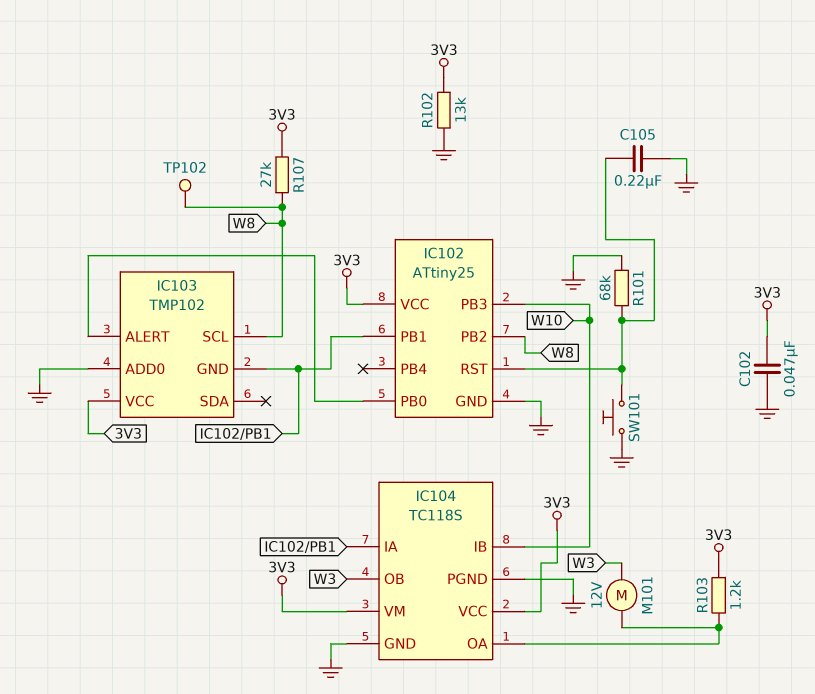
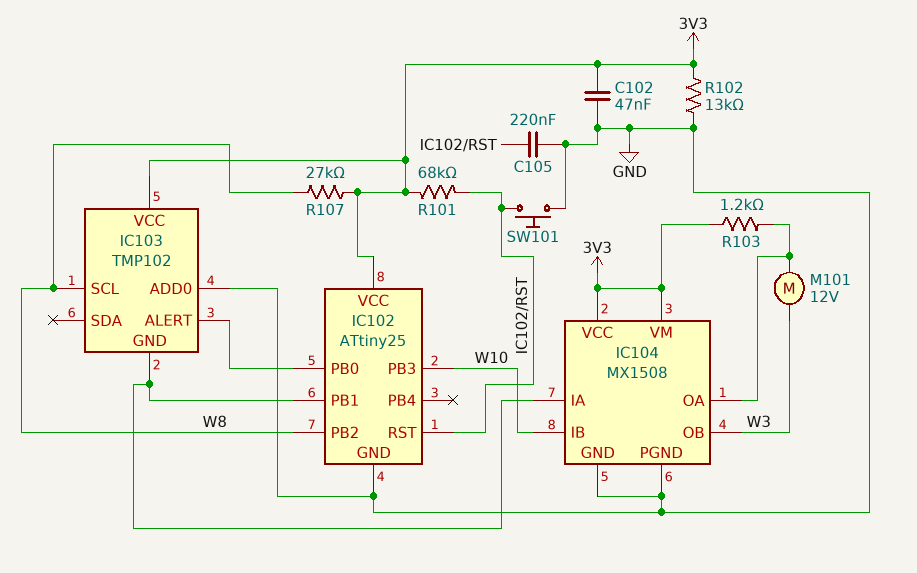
IC104: TC118S -> MX1508
R101: 68k (GND, IC102/RST) -> 68k (3V3, IC102/RST)
TP102: test point (W8) -> none

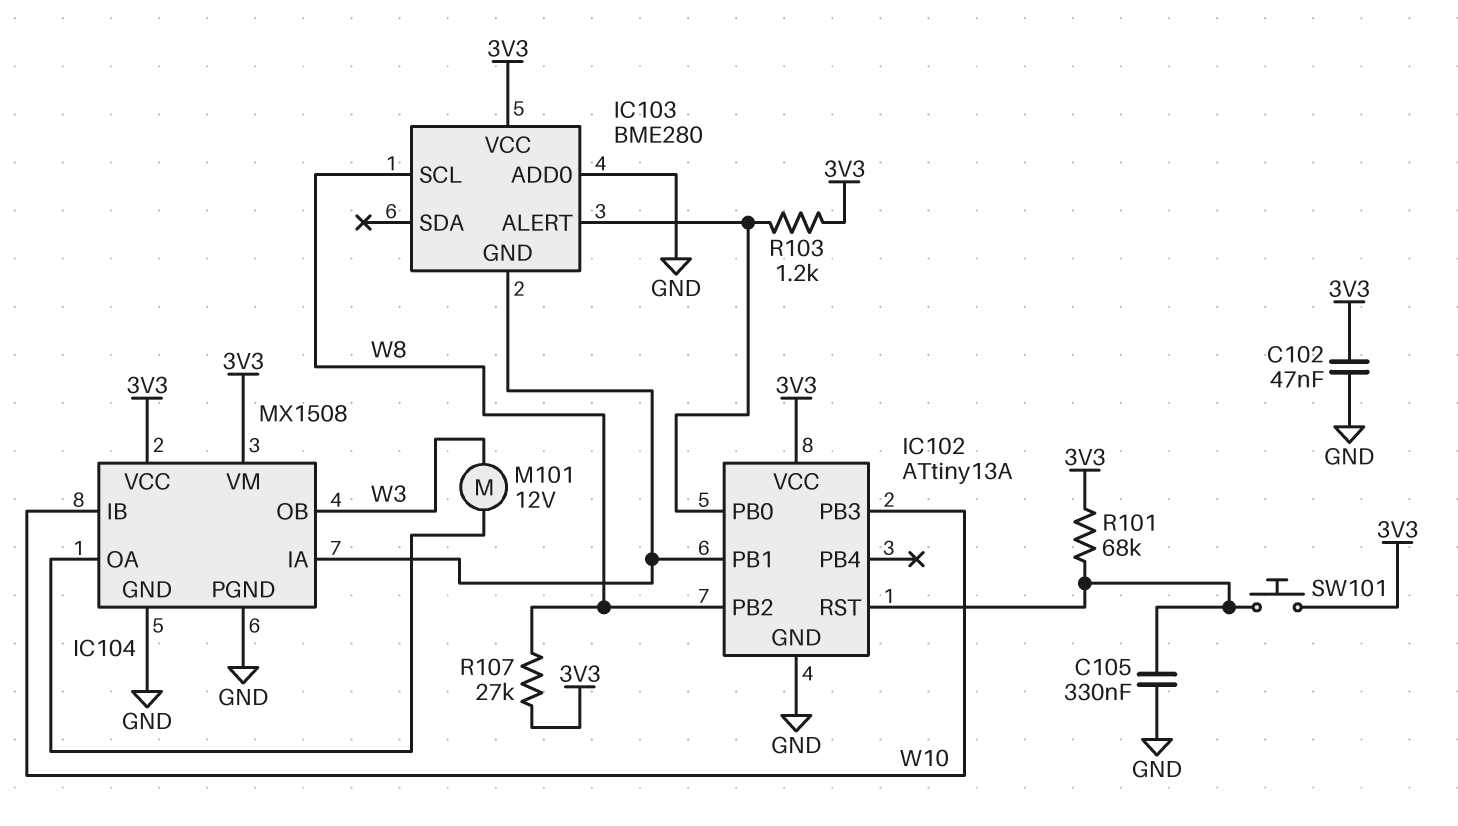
C105: 220nF (GND, IC102/RST) -> 330nF (GND, IC102/RST)
IC102: ATtiny25 -> ATtiny13A
IC103: TMP102 -> BME280
R102: 13k (3V3, GND) -> none
R103: 1.2k (3V3, IC104/OA) -> 1.2k (3V3, IC102/PB0)
SW101: button (GND, IC102/RST) -> button (3V3, IC102/RST)

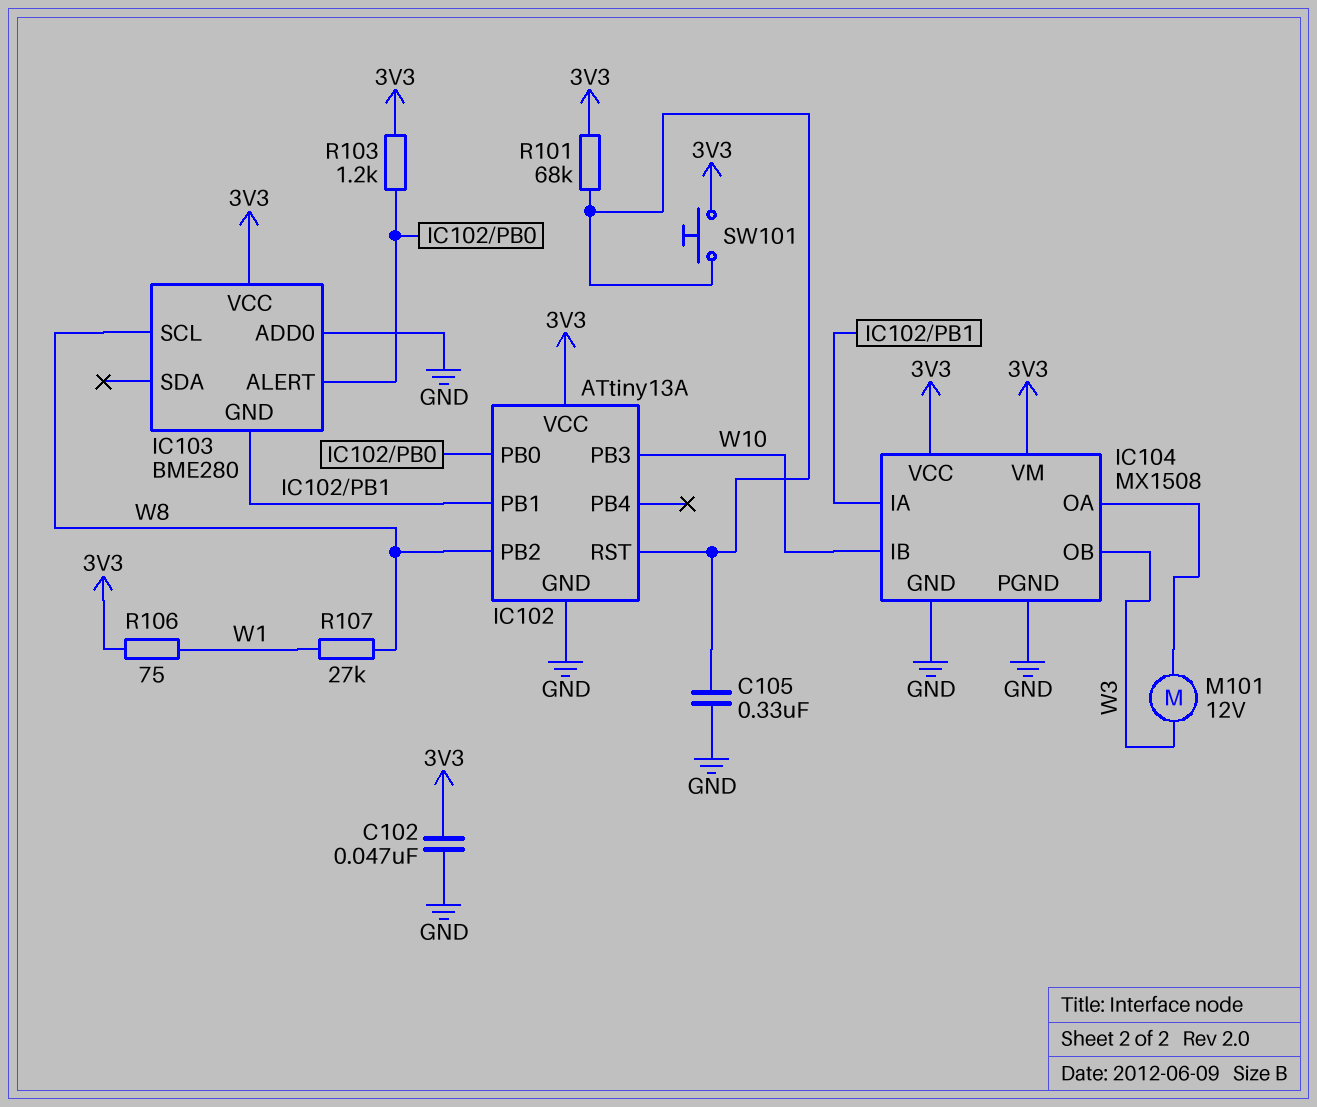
R106: none -> 75 (3V3, W1)
R107: 27k (3V3, W8) -> 27k (W1, W8)

